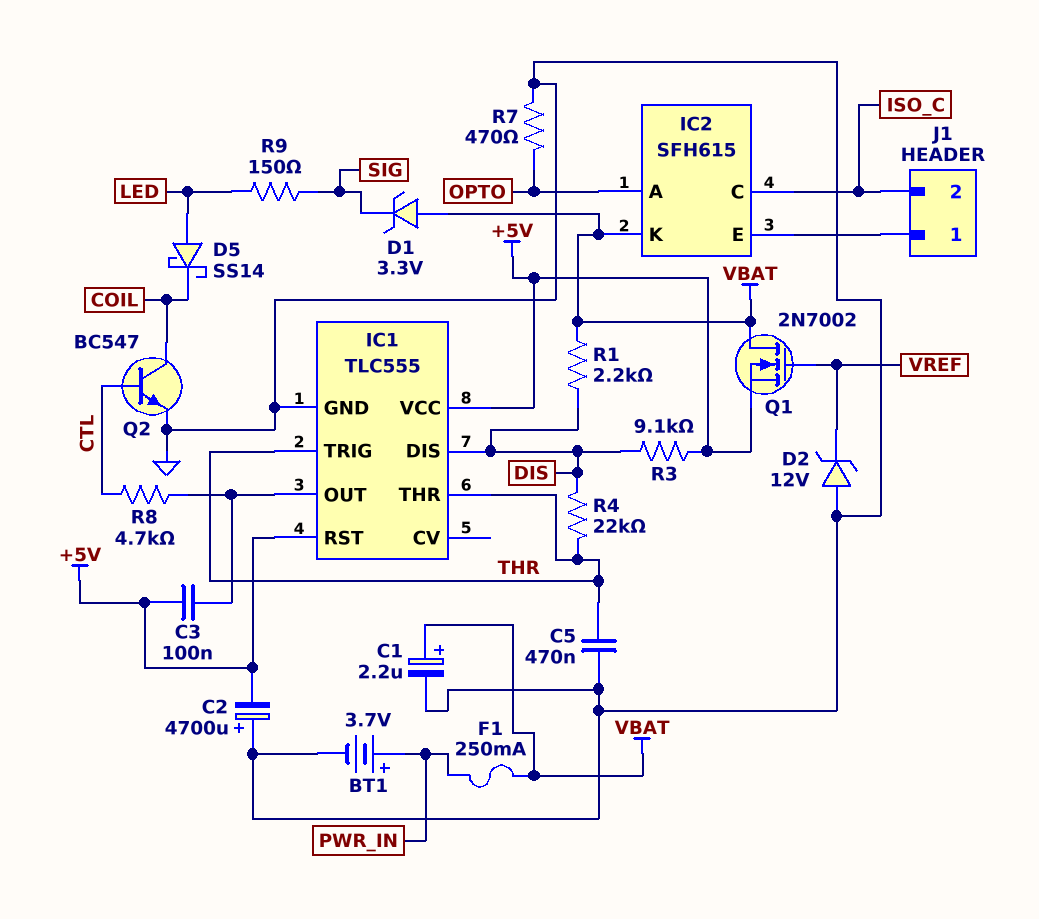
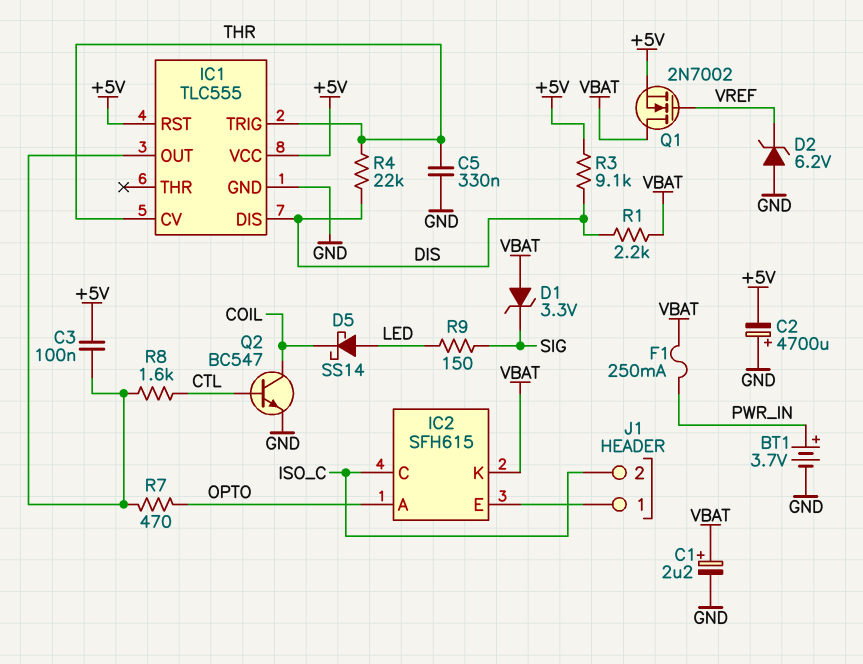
C5: 470nF (GND, THR) -> 330nF (GND, THR)
D2: zener 12V (A GND, K VREF) -> zener 6.2V (A GND, K VREF)
IC1 pin CV: none -> THR
IC1 pin THR: THR -> none
R7: 470 (GND, OPTO) -> 470 (IC1/OUT, OPTO)
R8: 4.7k (CTL, IC1/OUT) -> 1.6k (CTL, IC1/OUT)

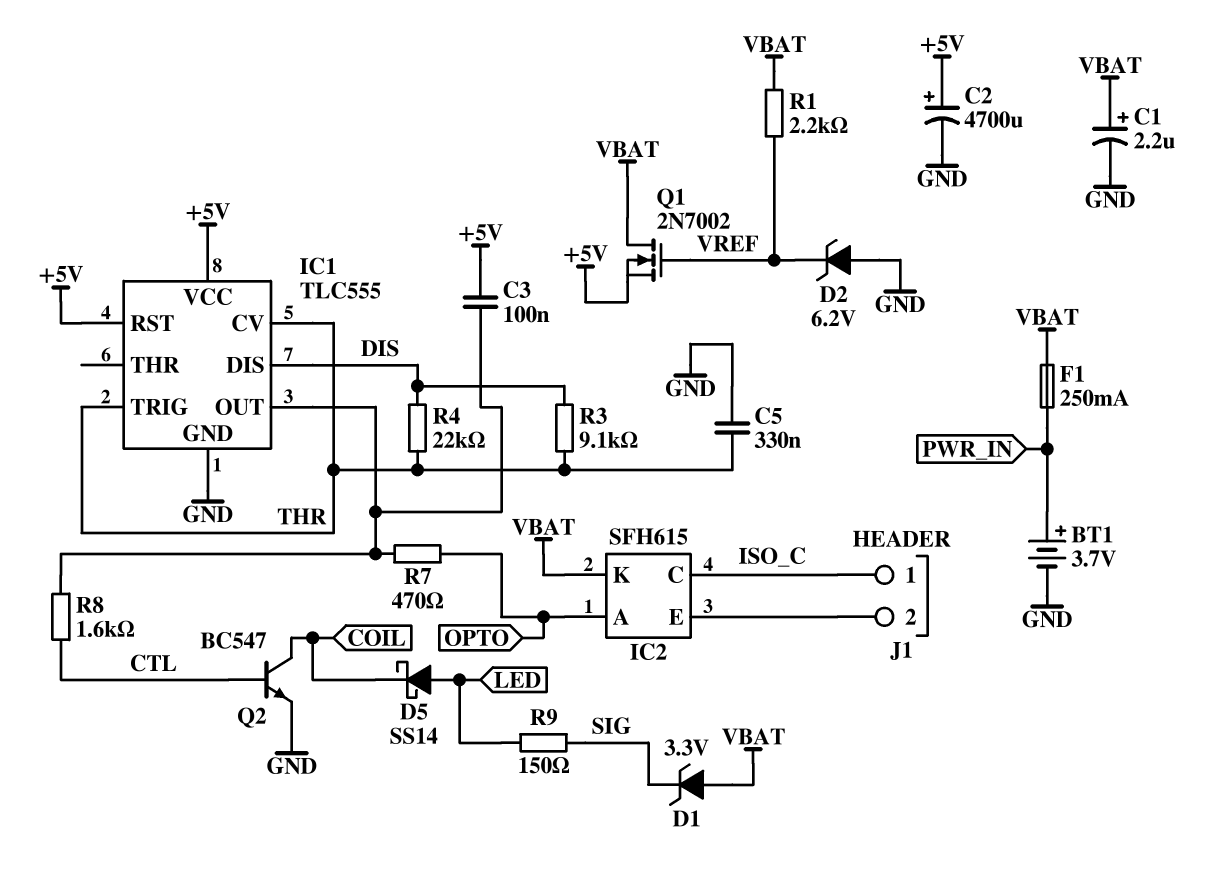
C2: 4700uF (plus GND, minus +5V) -> 4700uF (plus +5V, minus GND)
J1 pin 1: IC2/E -> ISO_C
J1 pin 2: ISO_C -> IC2/E
R1: 2.2k (DIS, VBAT) -> 2.2k (VBAT, VREF)
R3: 9.1k (+5V, DIS) -> 9.1k (DIS, THR)

